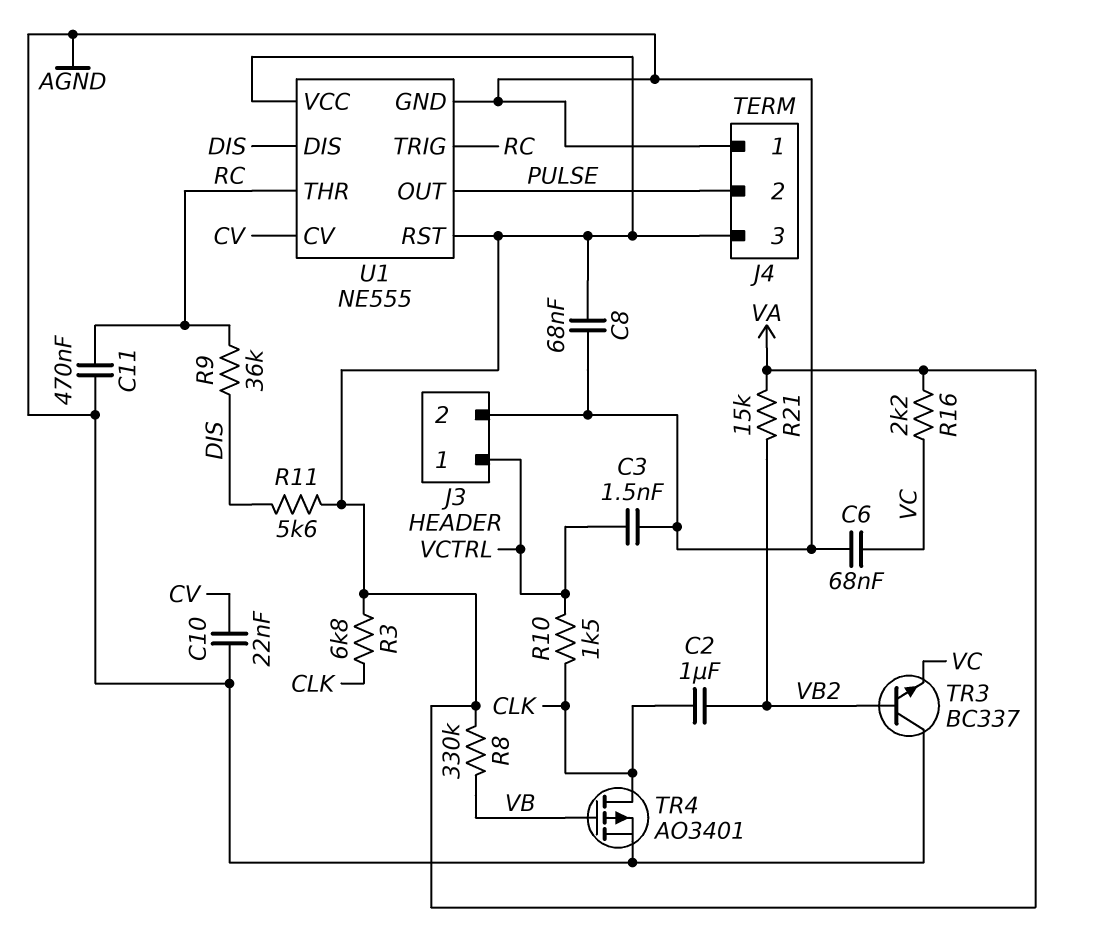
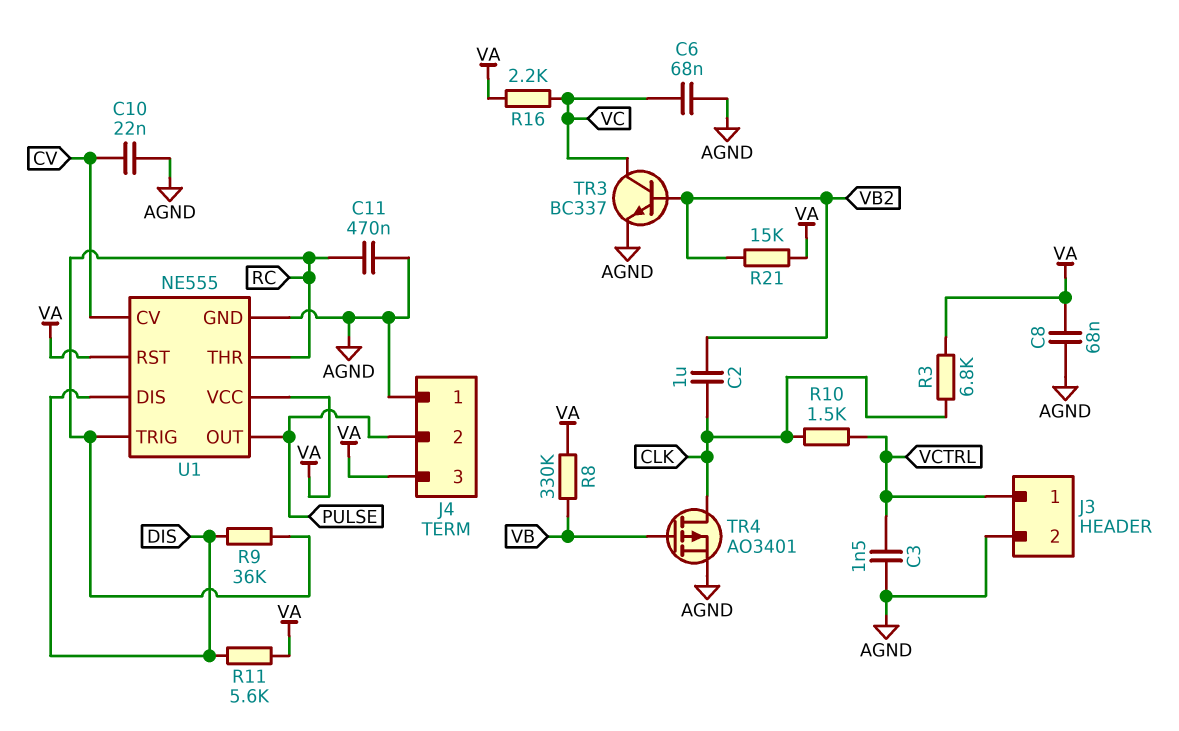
TR3: NPN BC337 (B VB2, C AGND, E VC) -> NPN BC337 (B VB2, C VC, E AGND)

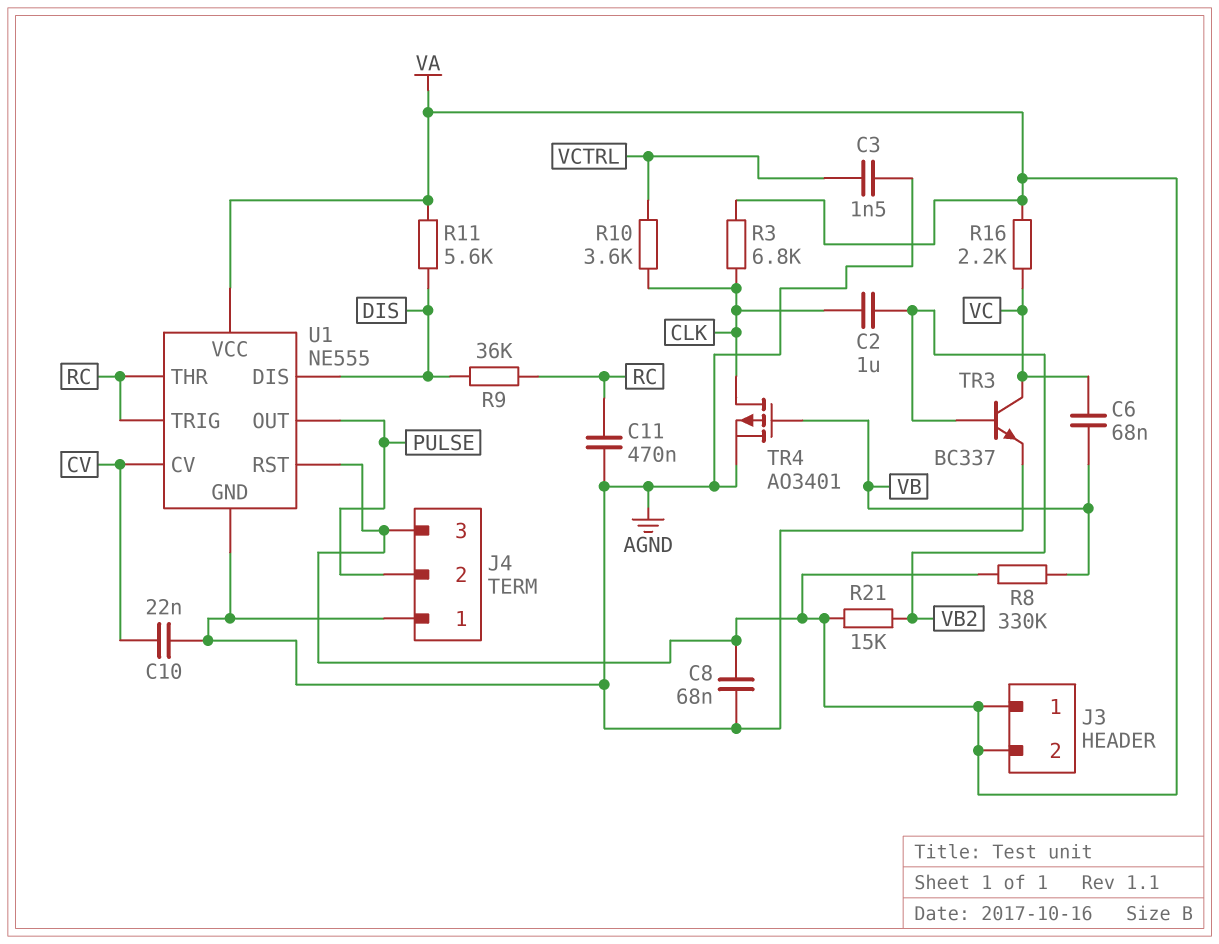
C6: 68nF (AGND, VC) -> 68nF (VB, VC)
J3 pin 1: VCTRL -> VA
J3 pin 2: AGND -> VA
R10: 1.5k (CLK, VCTRL) -> 3.6k (CLK, VCTRL)

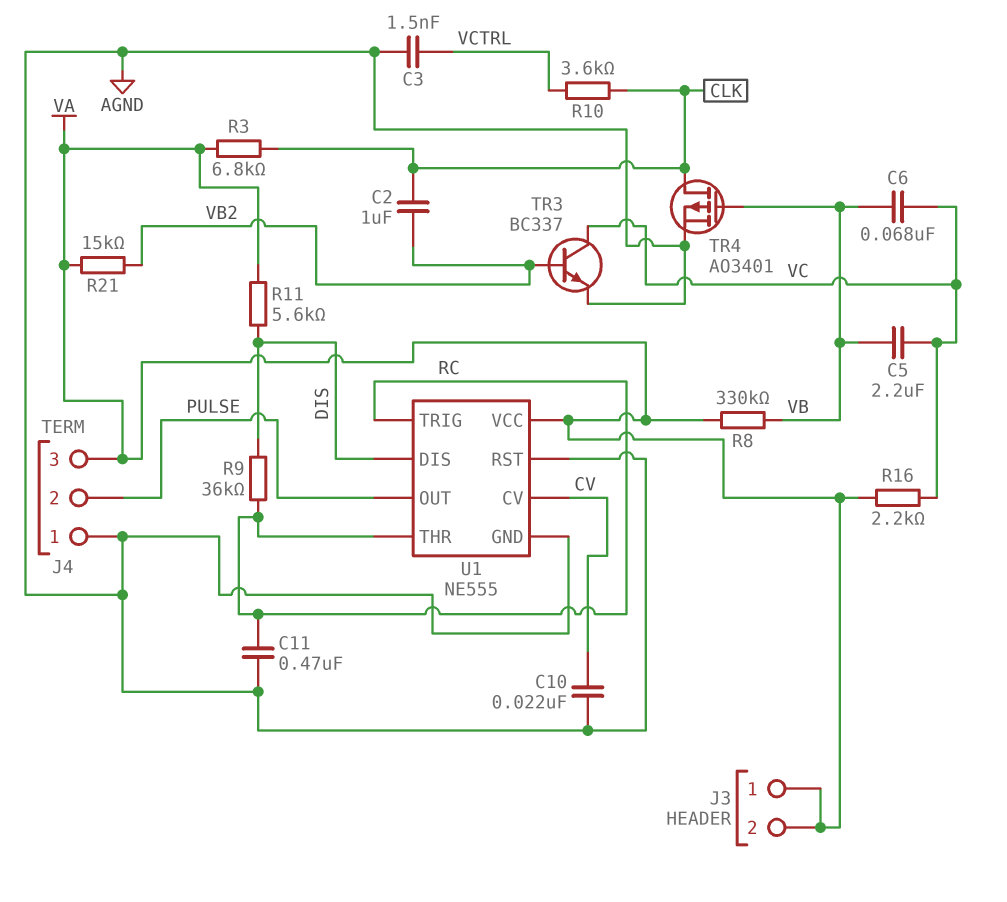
C5: none -> 2.2uF (VB, VC)
C8: 68nF (AGND, VA) -> none
U1 pin RST: VA -> AGND

